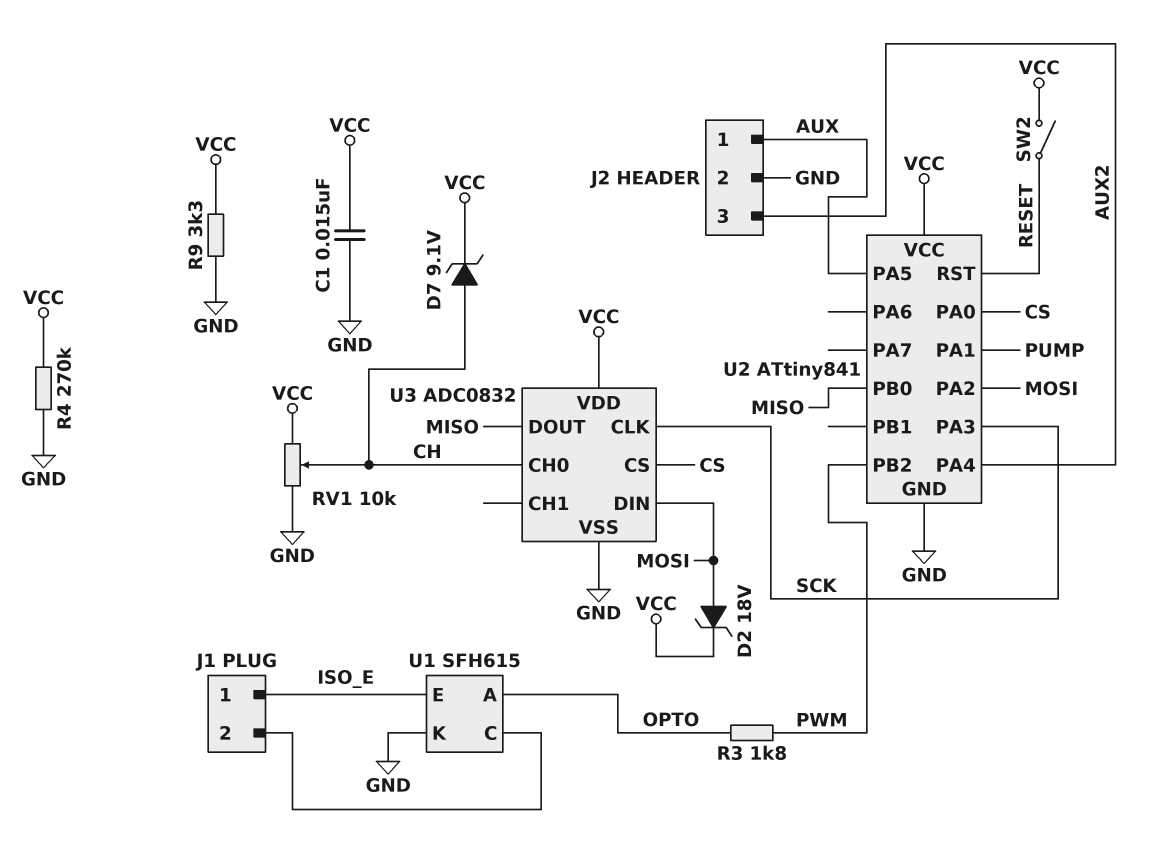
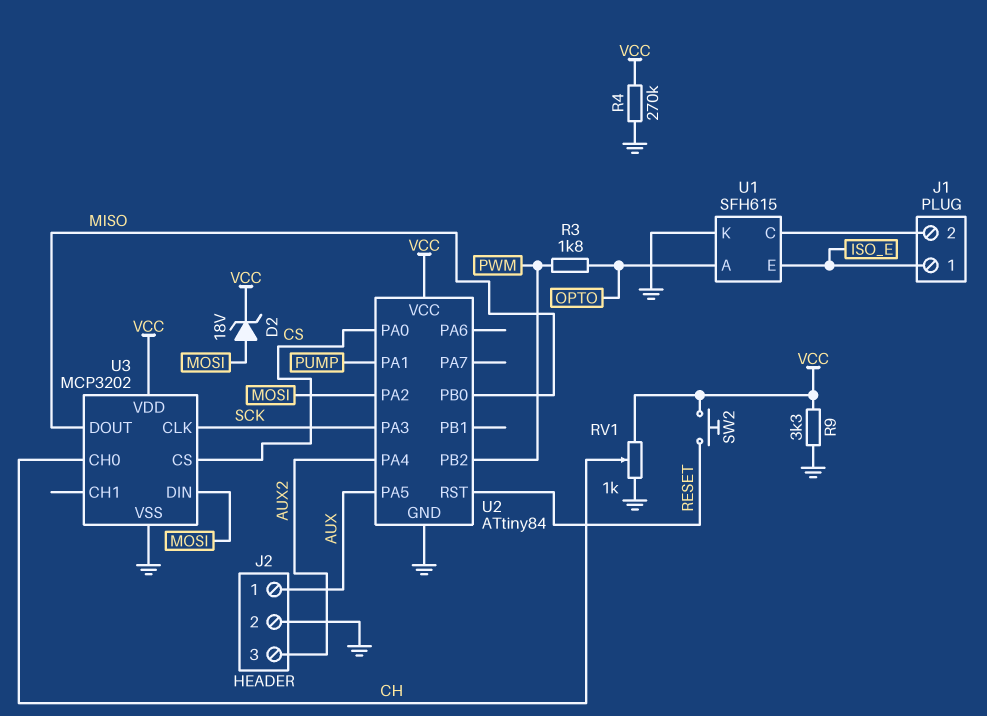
C1: 15nF (GND, VCC) -> none
D7: zener 9.1V (A CH, K VCC) -> none
RV1: 10k (GND, VCC, wiper CH) -> 1k (GND, VCC, wiper CH)
SW2: switch (RESET, VCC) -> button (RESET, VCC)
U2: ATtiny841 -> ATtiny84
U3: ADC0832 -> MCP3202

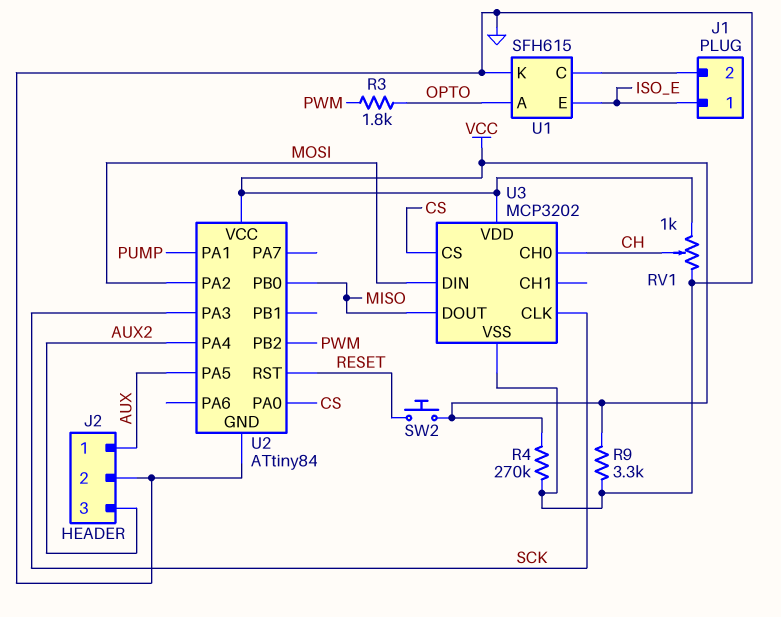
D2: zener 18V (A MOSI, K VCC) -> none

